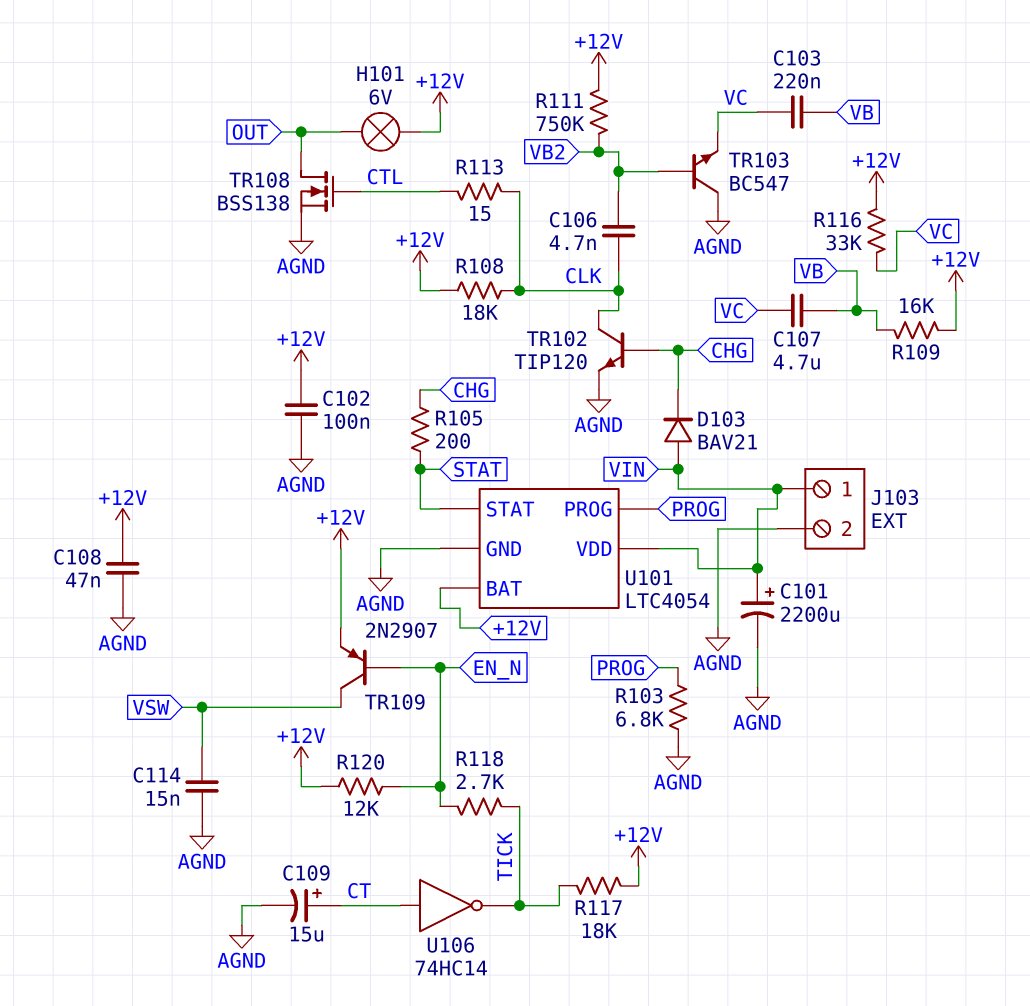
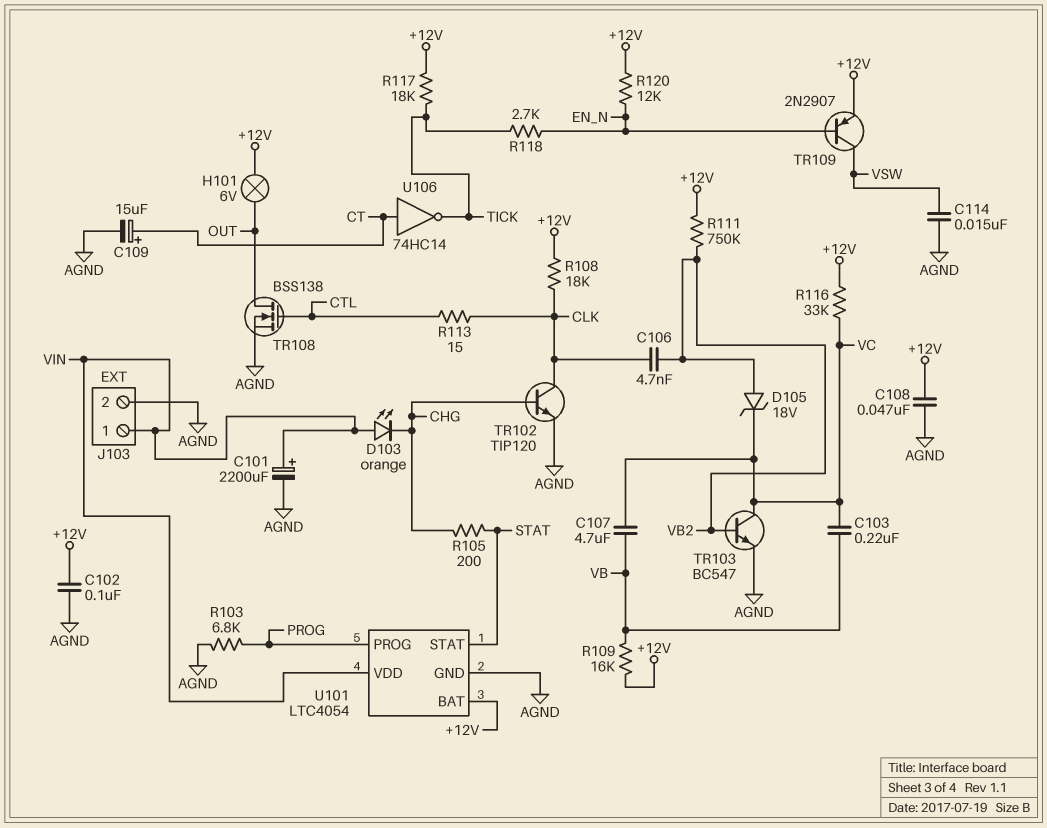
D103: diode BAV21 (A VIN, K CHG) -> LED orange (A VIN, K CHG)
D105: none -> zener 18V (A VB2, K VC)
TR103: NPN BC547 (B VB2, C AGND, E VC) -> NPN BC547 (B VB2, C VC, E AGND)

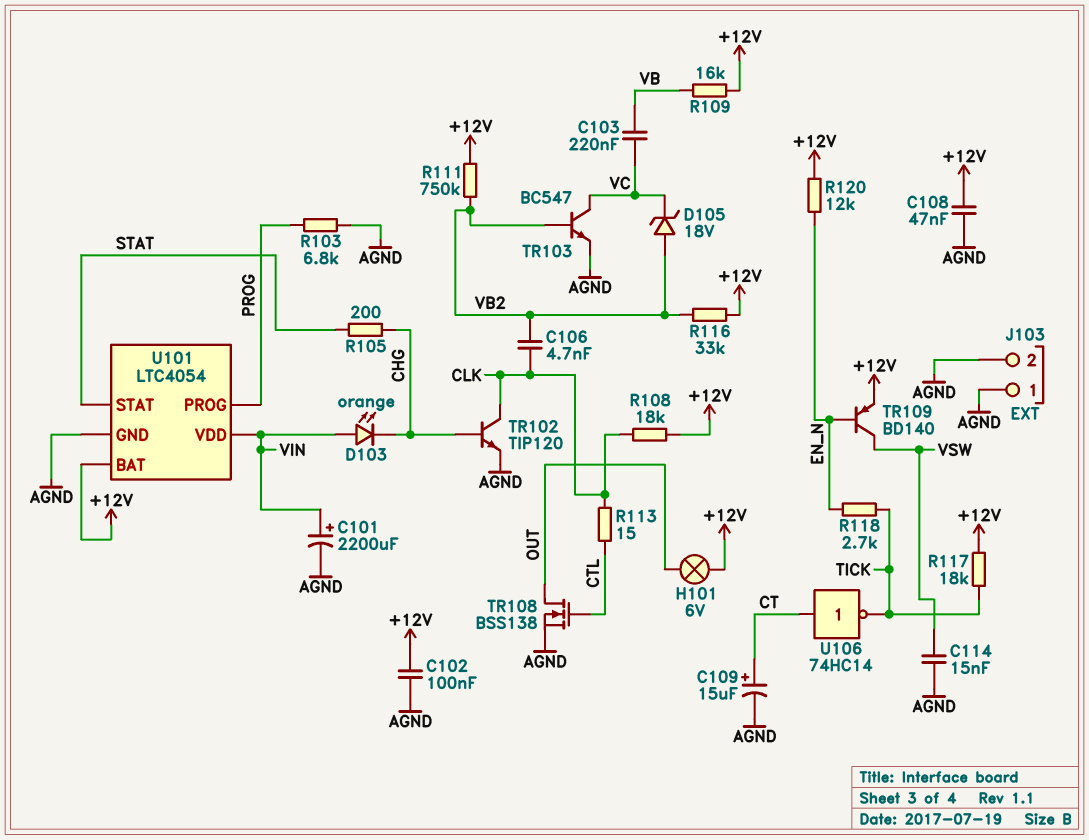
C107: 4.7uF (VB, VC) -> none
J103 pin 1: VIN -> AGND
R116: 33k (+12V, VC) -> 33k (+12V, VB2)
TR109: PNP 2N2907 (B EN_N, C VSW, E +12V) -> PNP BD140 (B EN_N, C VSW, E +12V)

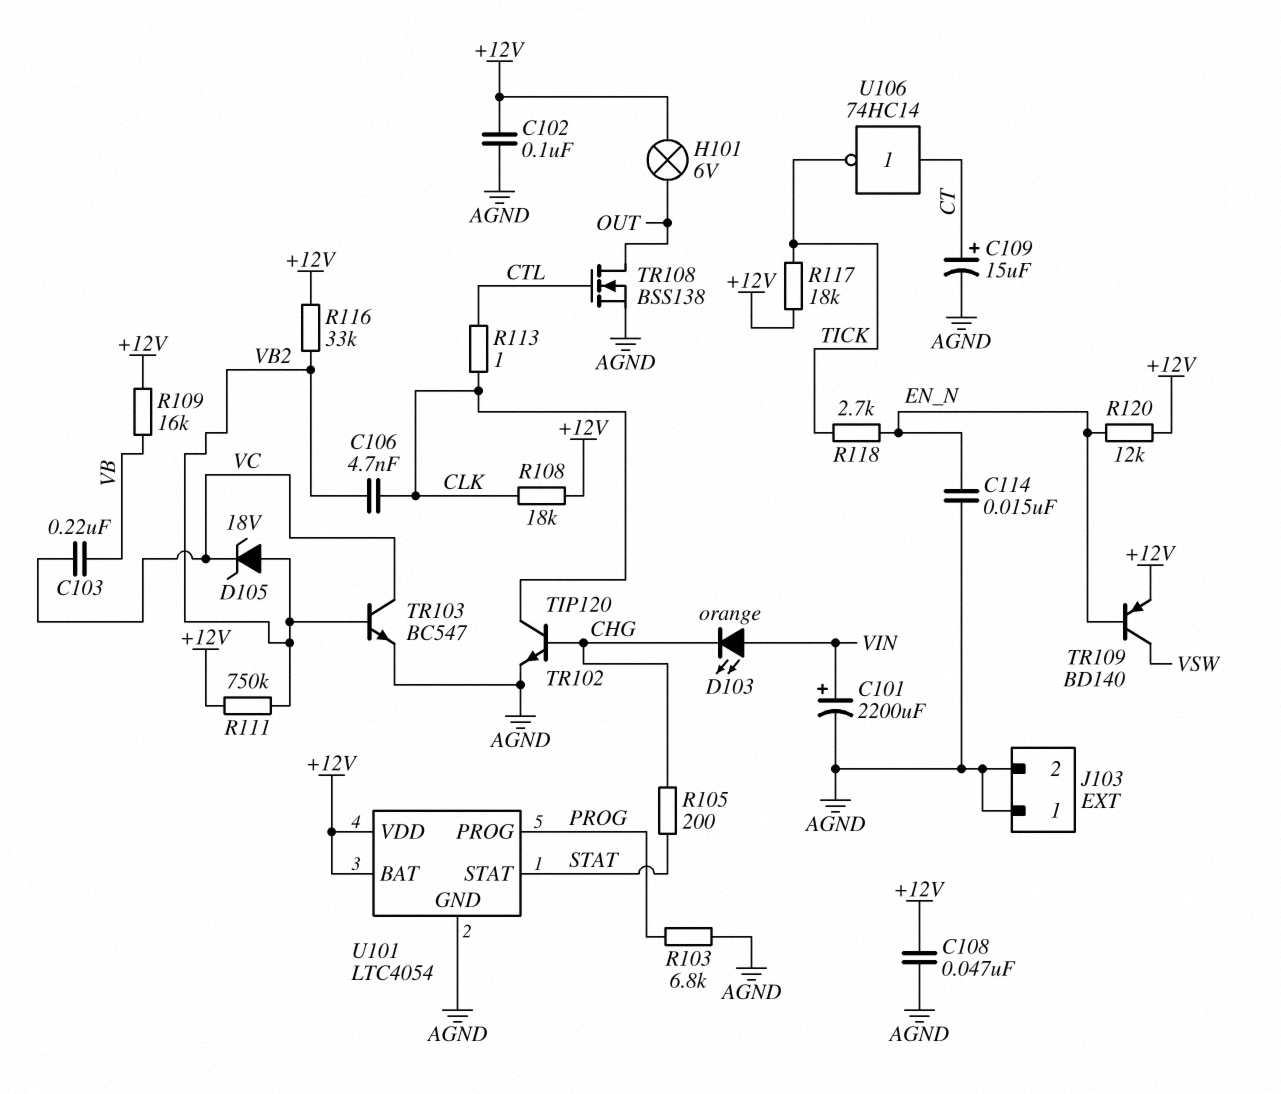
C114: 15nF (AGND, VSW) -> 15nF (AGND, EN_N)
R113: 15 (CLK, CTL) -> 1 (CLK, CTL)
U101 pin VDD: VIN -> +12V

